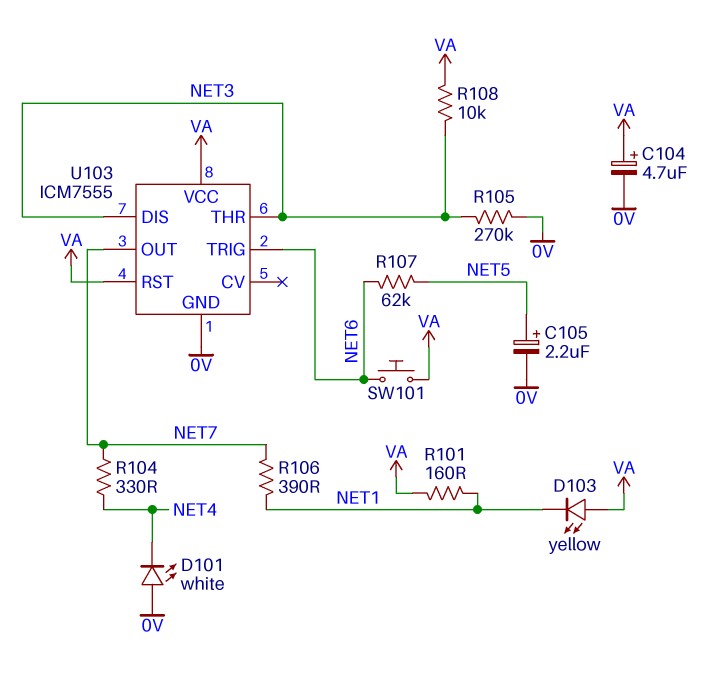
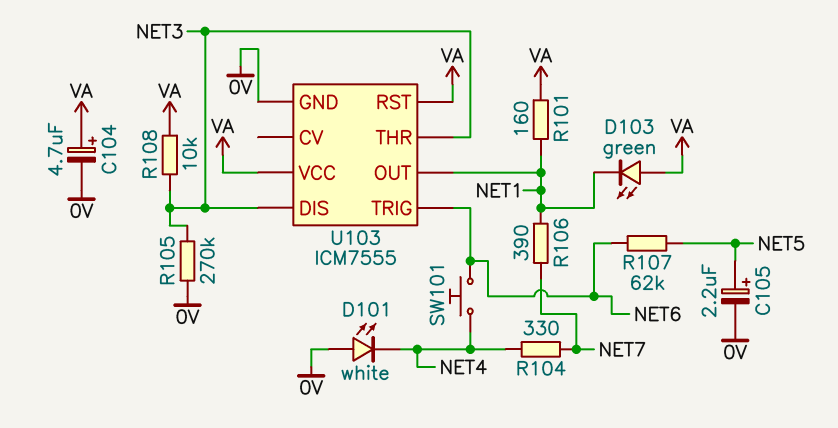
D103: LED yellow (A VA, K NET1) -> LED green (A VA, K NET1)
SW101: button (NET6, VA) -> button (NET4, NET6)
U103 pin OUT: NET7 -> NET1

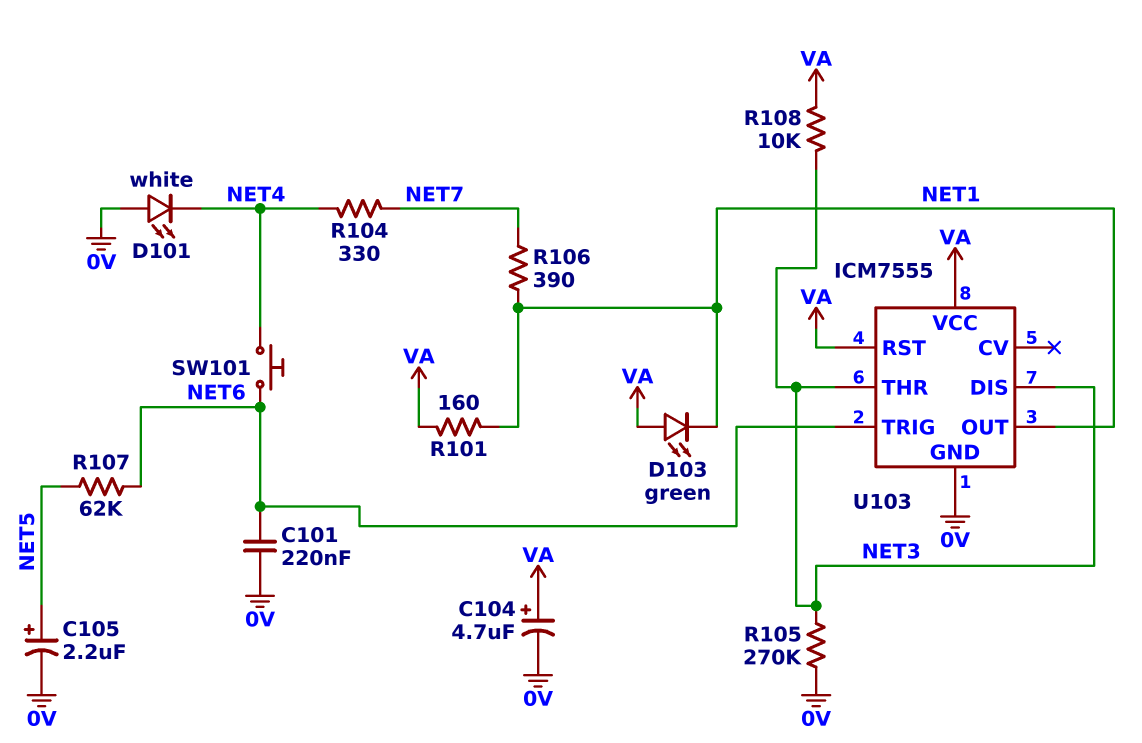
C101: none -> 220nF (0V, NET6)

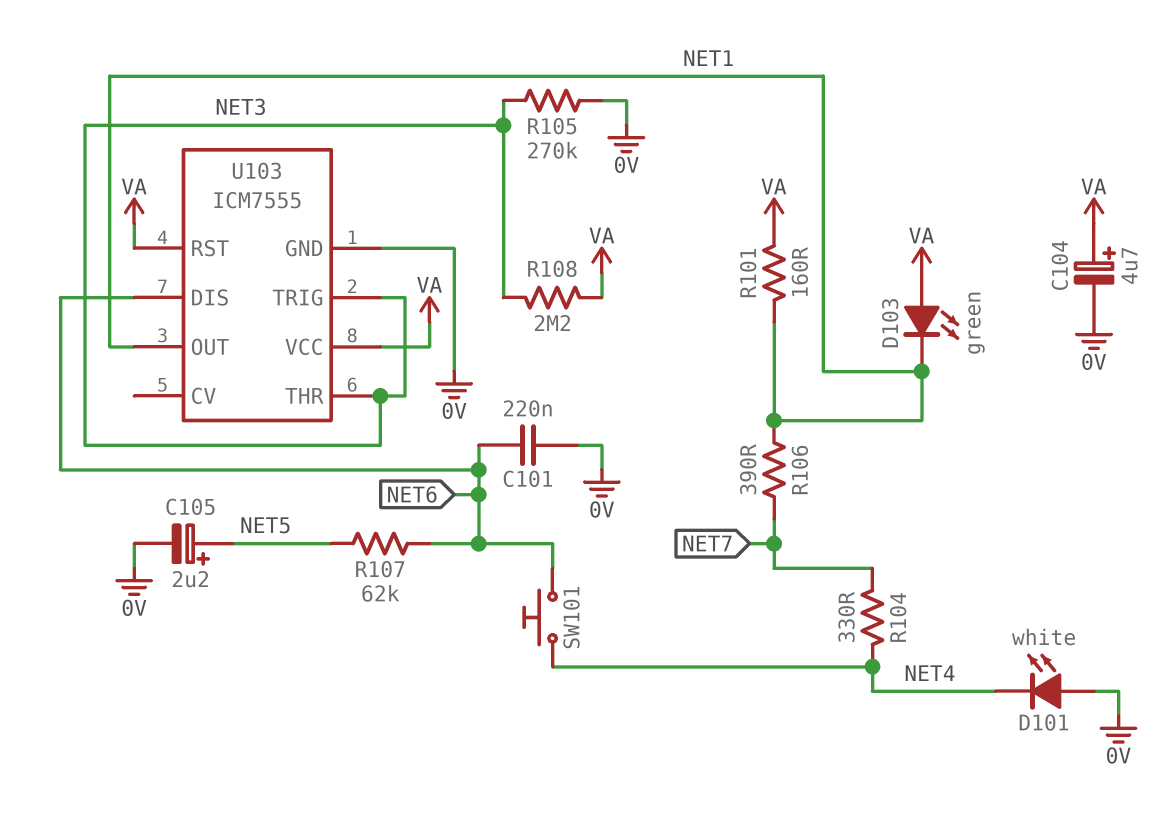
R108: 10k (NET3, VA) -> 2.2M (NET3, VA)
U103 pin DIS: NET3 -> NET6
U103 pin TRIG: NET6 -> NET3

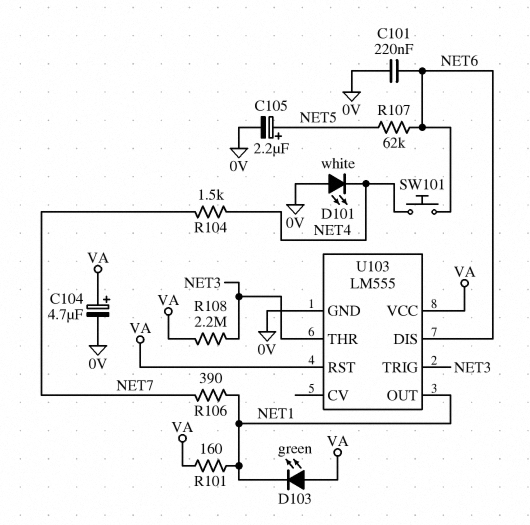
R104: 330 (NET4, NET7) -> 1.5k (NET4, NET7)
R105: 270k (0V, NET3) -> none
U103: ICM7555 -> LM555

